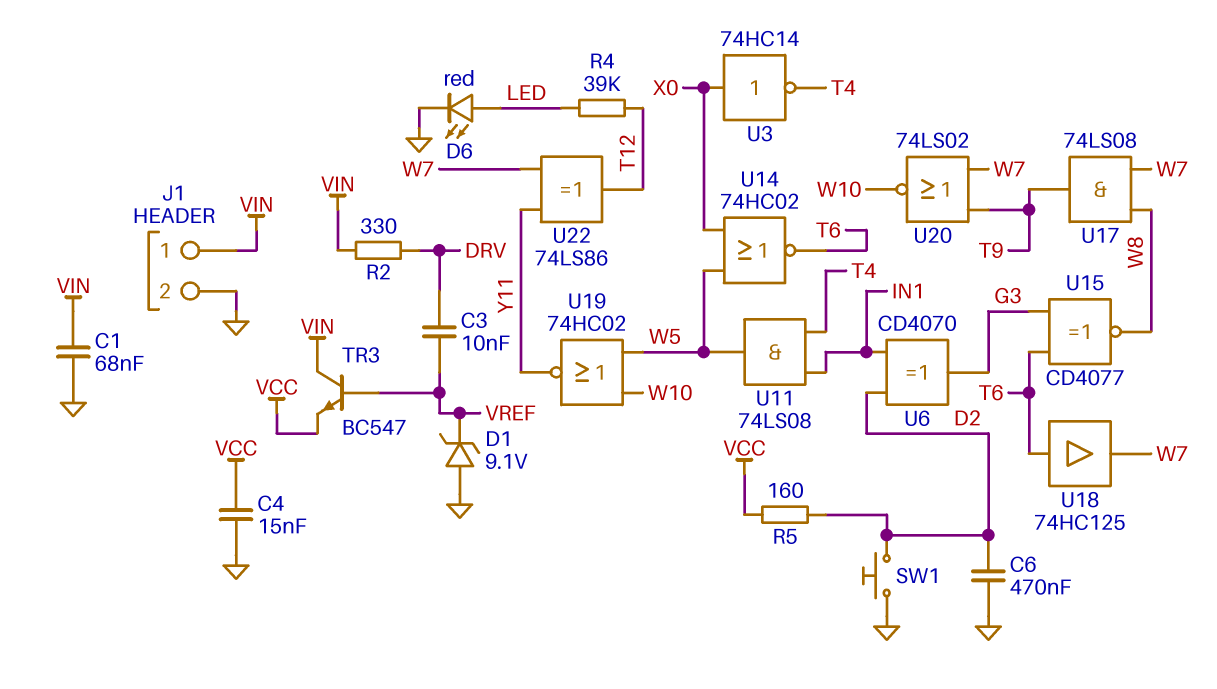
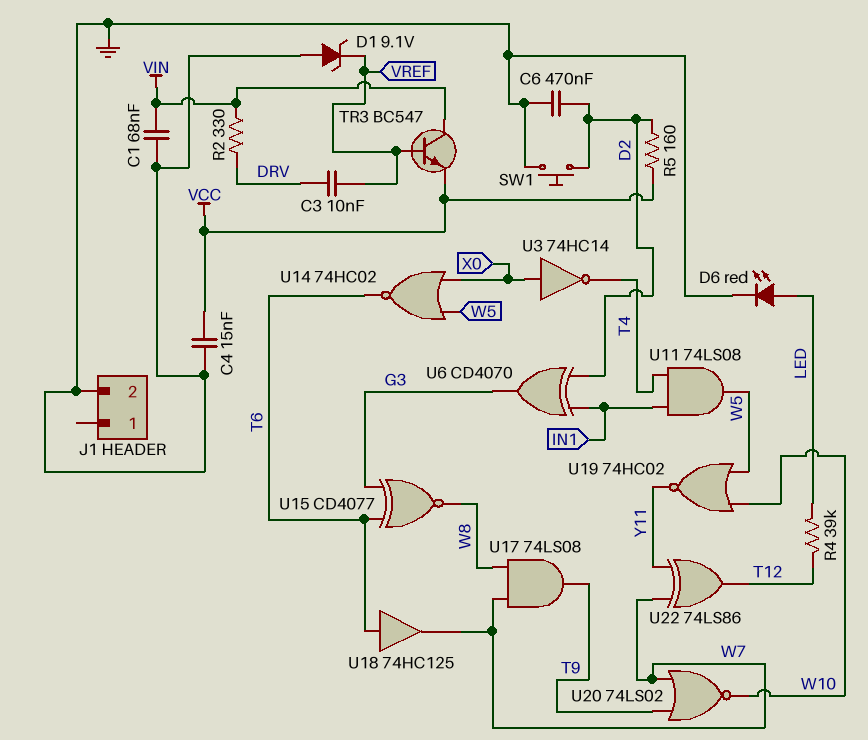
J1 pin 1: VIN -> none

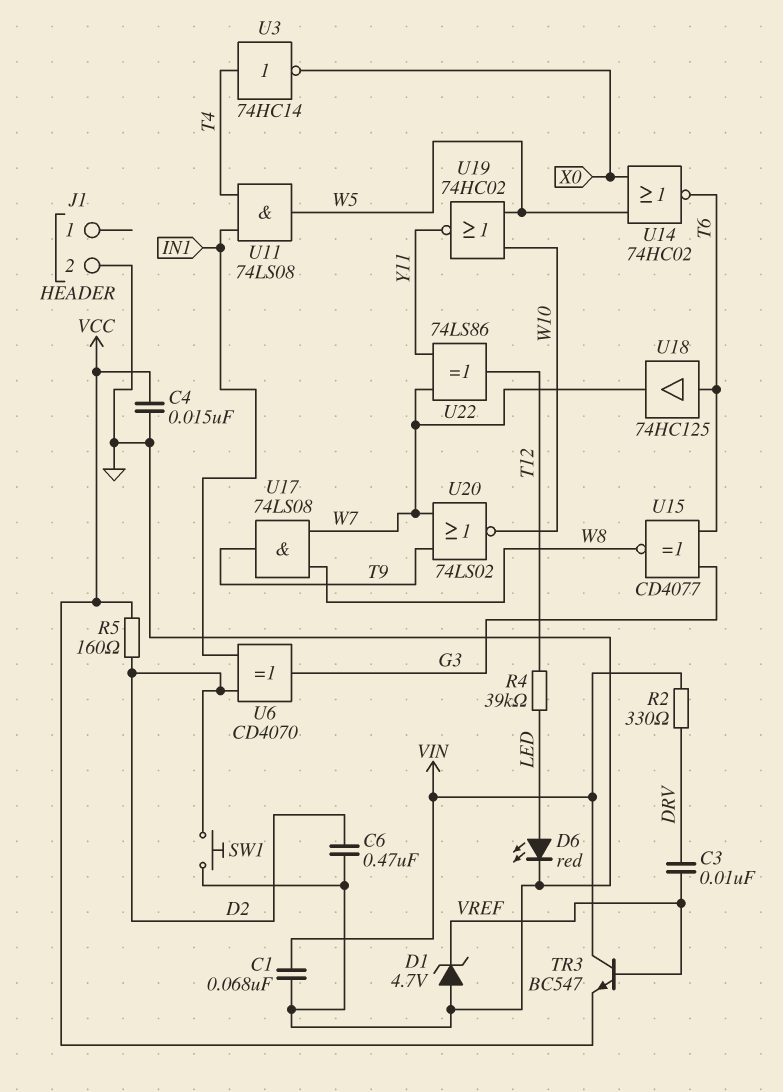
D1: zener 9.1V (A GND, K VREF) -> zener 4.7V (A GND, K VREF)
U3: NOT 74HC14 (in X0, out T4) -> NOT 74HC14 (in T4, out X0)

